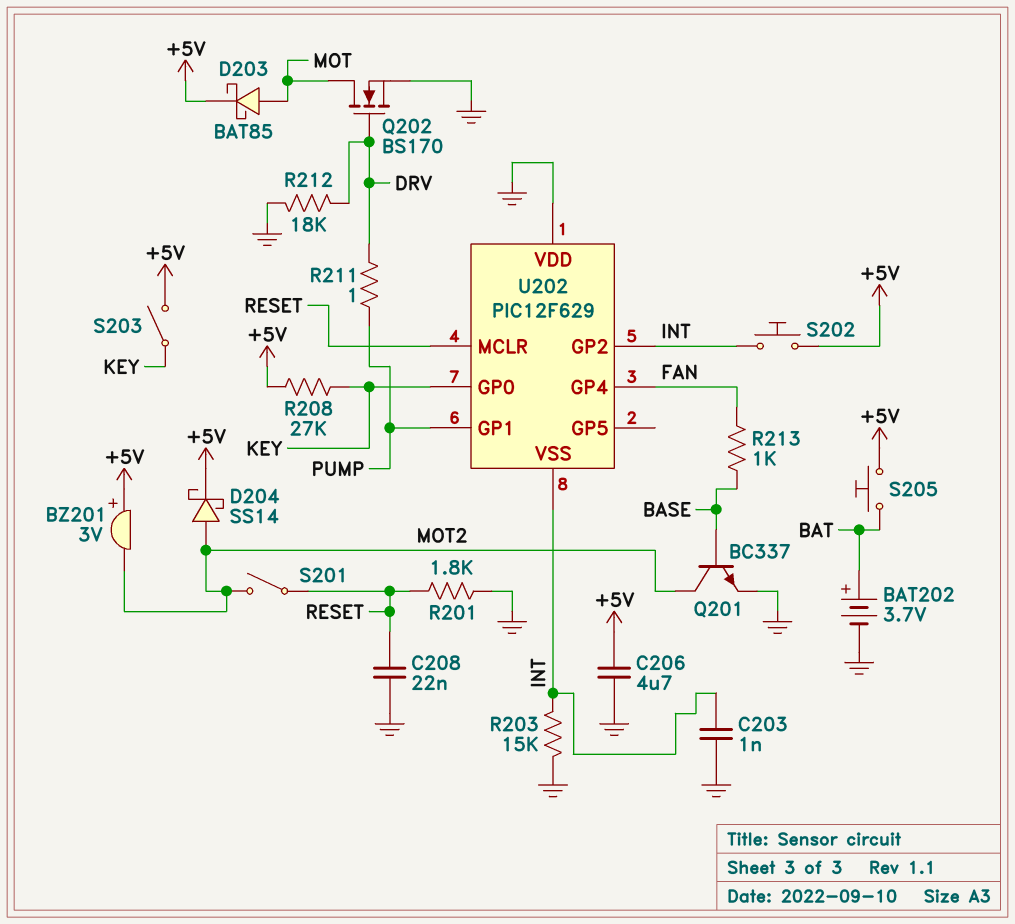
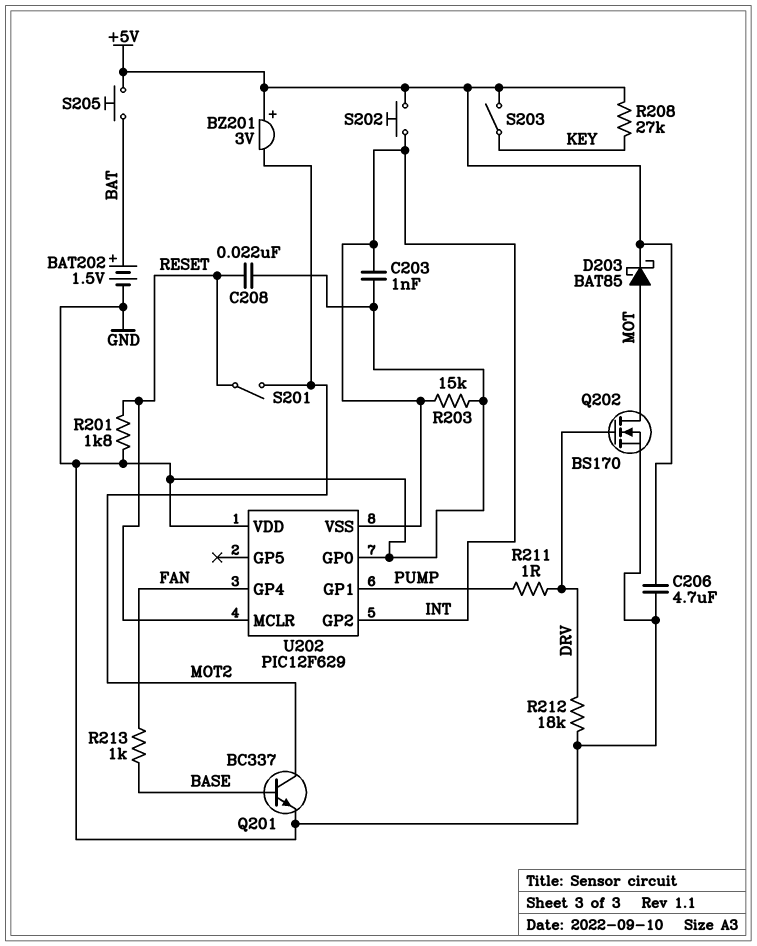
BAT202: 3.7V (plus BAT, minus GND) -> 1.5V (plus BAT, minus GND)
D204: schottky SS14 (A MOT2, K +5V) -> none
U202 pin GP0: KEY -> GND

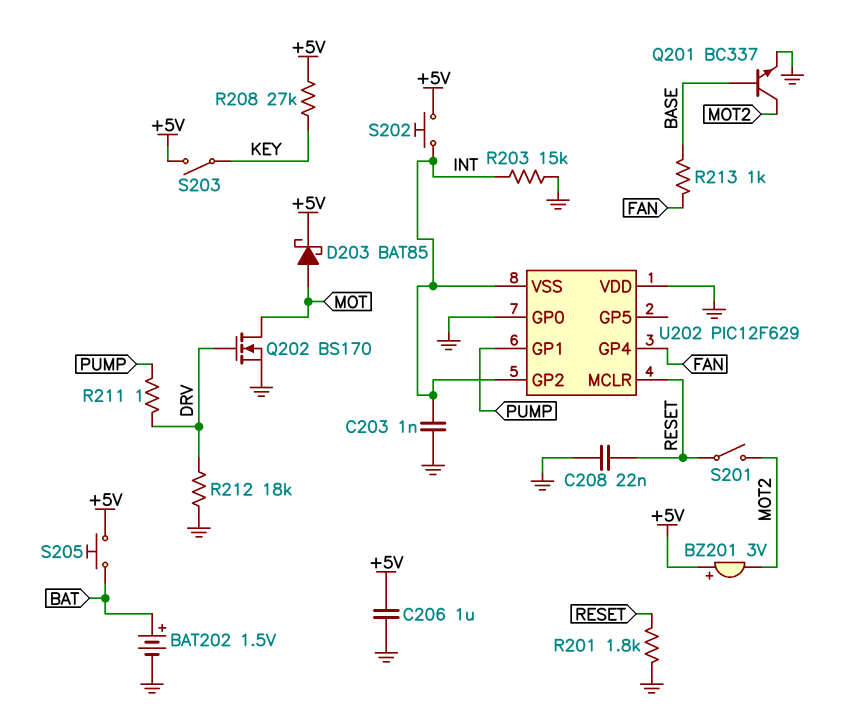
C206: 4.7uF (+5V, GND) -> 1uF (+5V, GND)

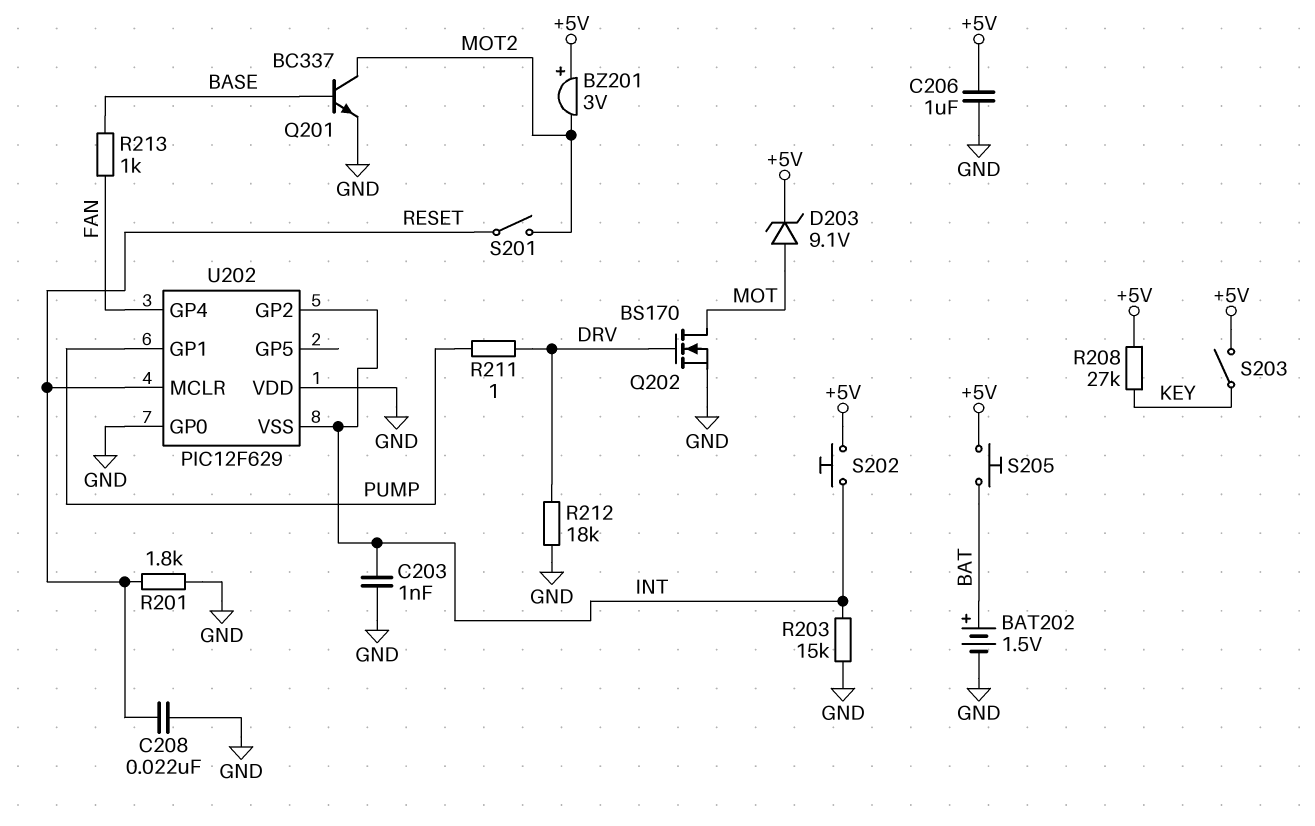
D203: schottky BAT85 (A MOT, K +5V) -> zener 9.1V (A MOT, K +5V)

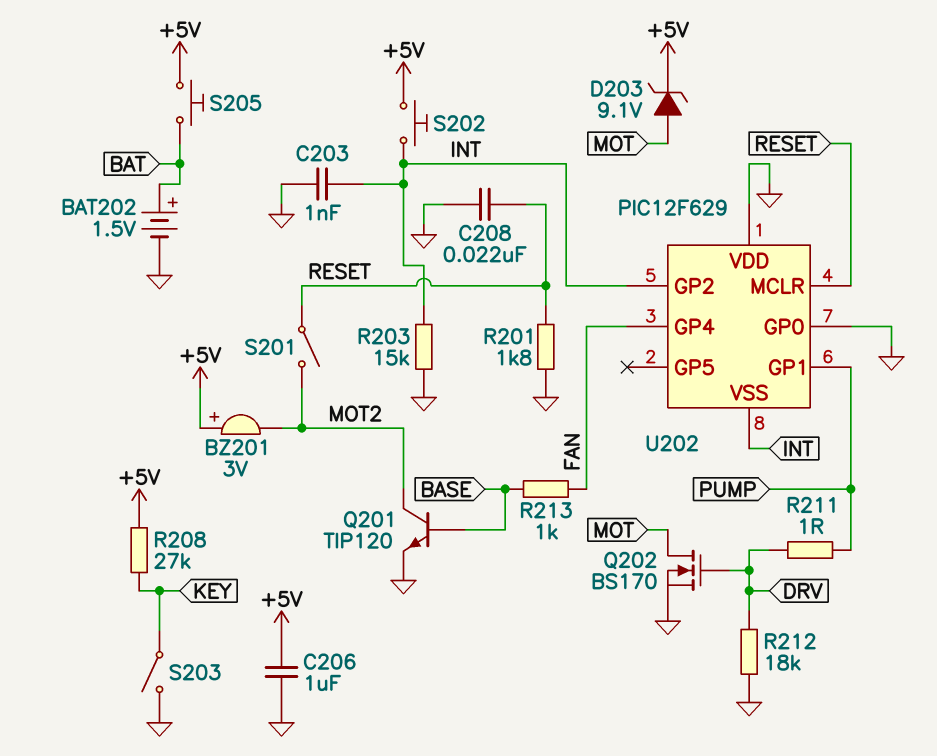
Q201: NPN BC337 (B BASE, C MOT2, E GND) -> NPN TIP120 (B BASE, C MOT2, E GND)
S203: switch (+5V, KEY) -> switch (GND, KEY)

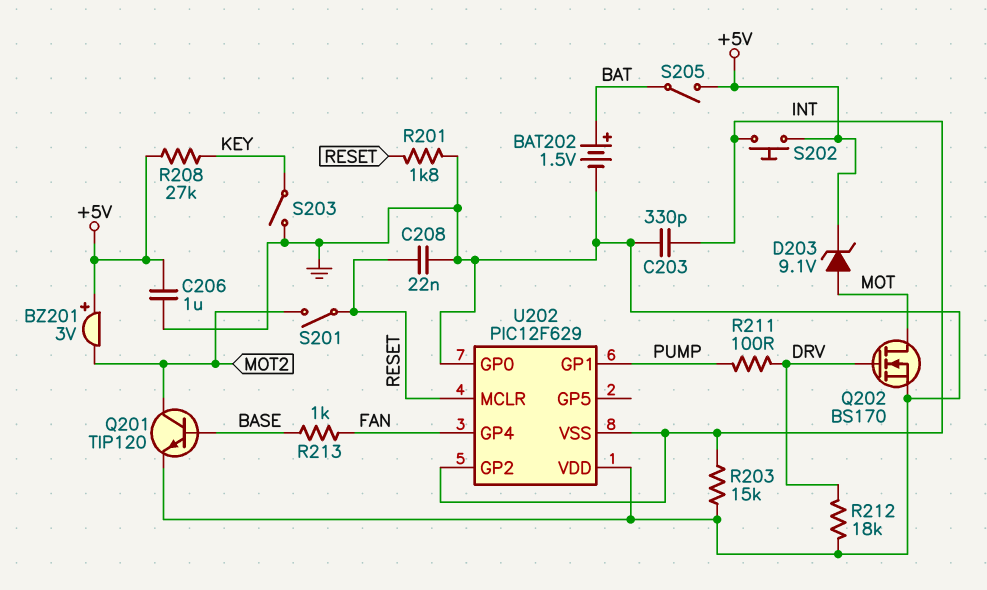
C203: 1nF (GND, INT) -> 330pF (GND, INT)
R211: 1 (DRV, PUMP) -> 100 (DRV, PUMP)
S205: button (+5V, BAT) -> switch (+5V, BAT)

